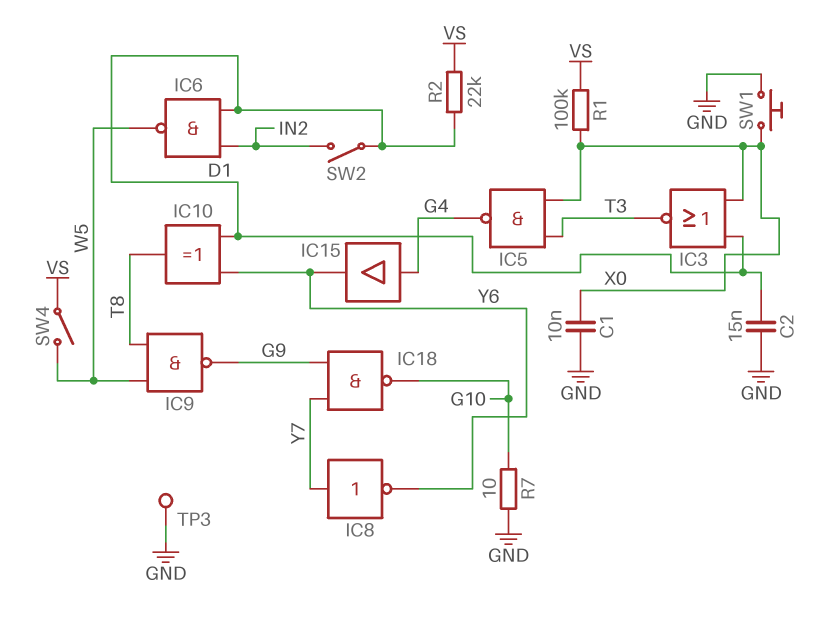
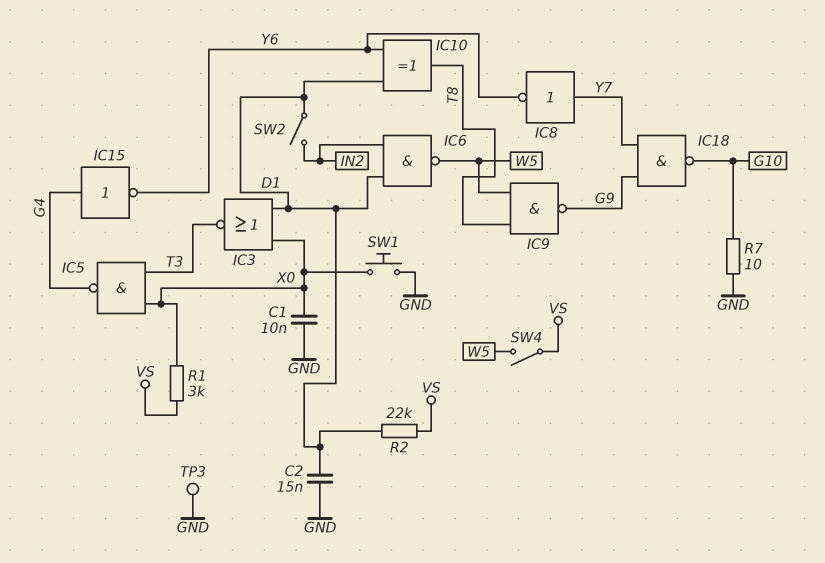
IC15: buffer (in G4, out Y6) -> NOT (in G4, out Y6)
R1: 100k (VS, X0) -> 3k (VS, X0)

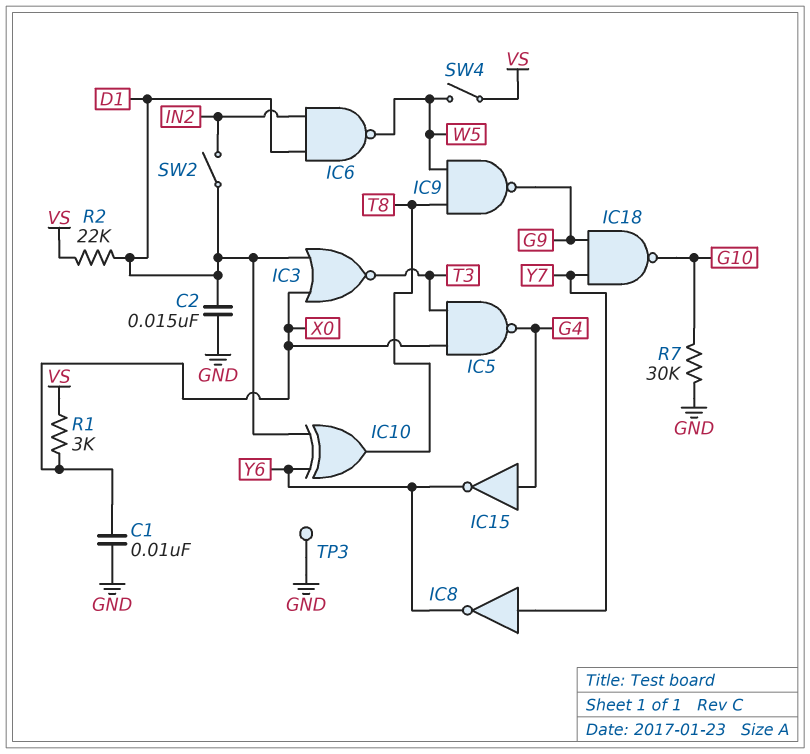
R7: 10 (G10, GND) -> 30k (G10, GND)
SW1: button (GND, X0) -> none

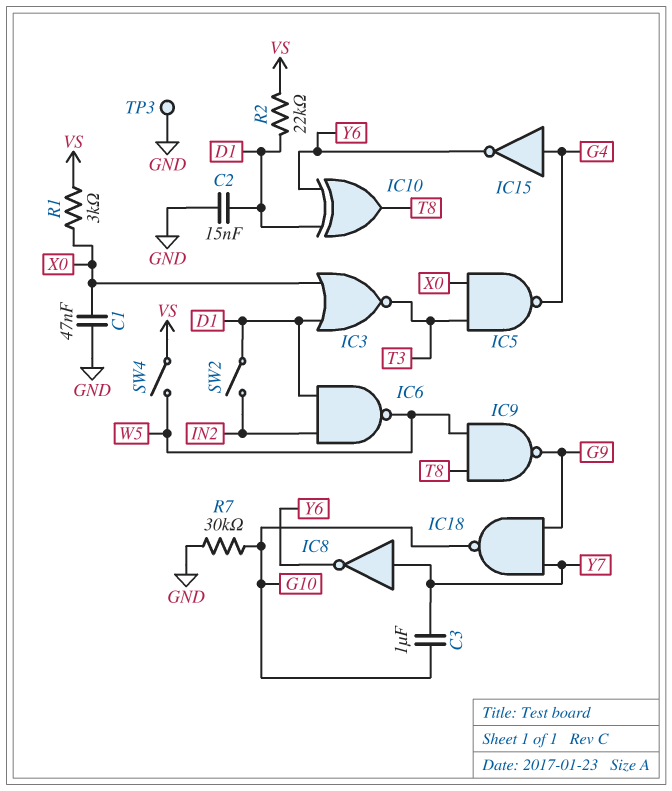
C1: 10nF (GND, X0) -> 47nF (GND, X0)
C3: none -> 1uF (G10, Y7)

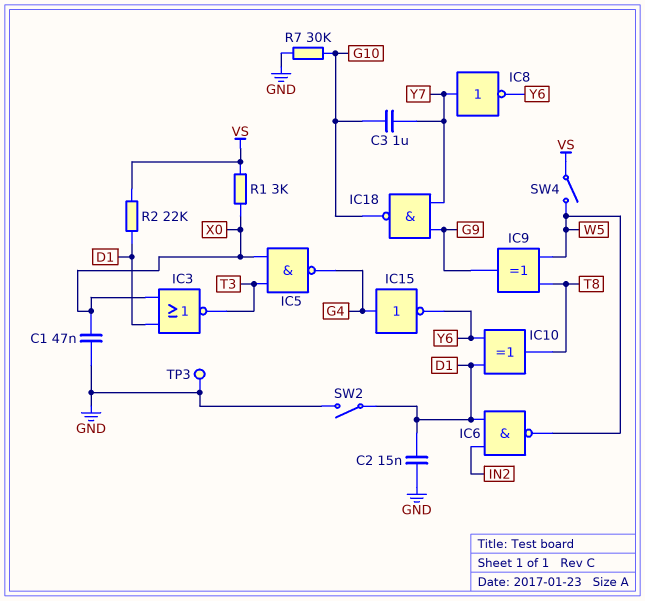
IC9: NAND (in T8, in W5, out G9) -> XOR (in T8, in W5, out G9)
SW2: switch (D1, IN2) -> switch (D1, GND)

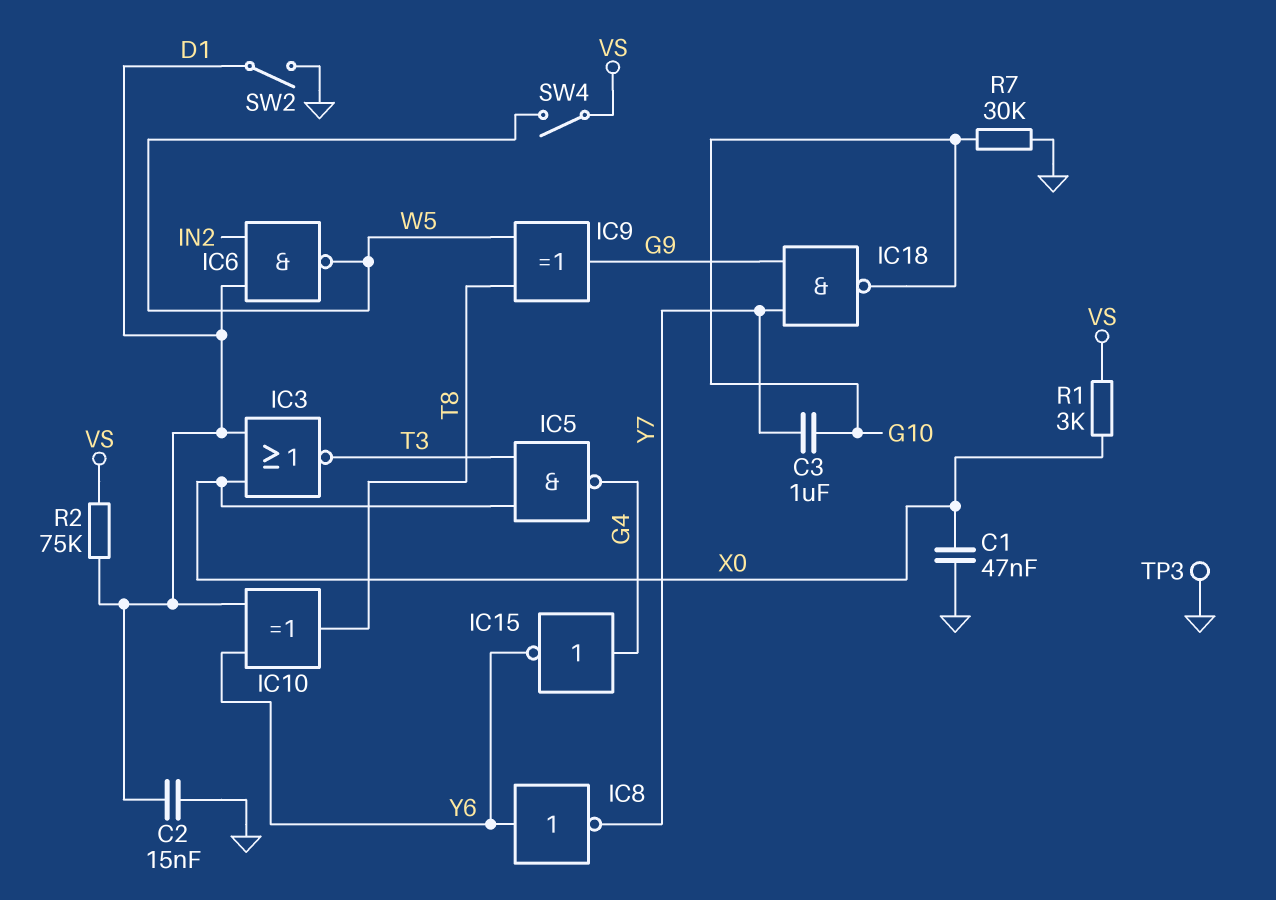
IC8: NOT (in Y7, out Y6) -> NOT (in Y6, out Y7)
R2: 22k (D1, VS) -> 75k (D1, VS)

